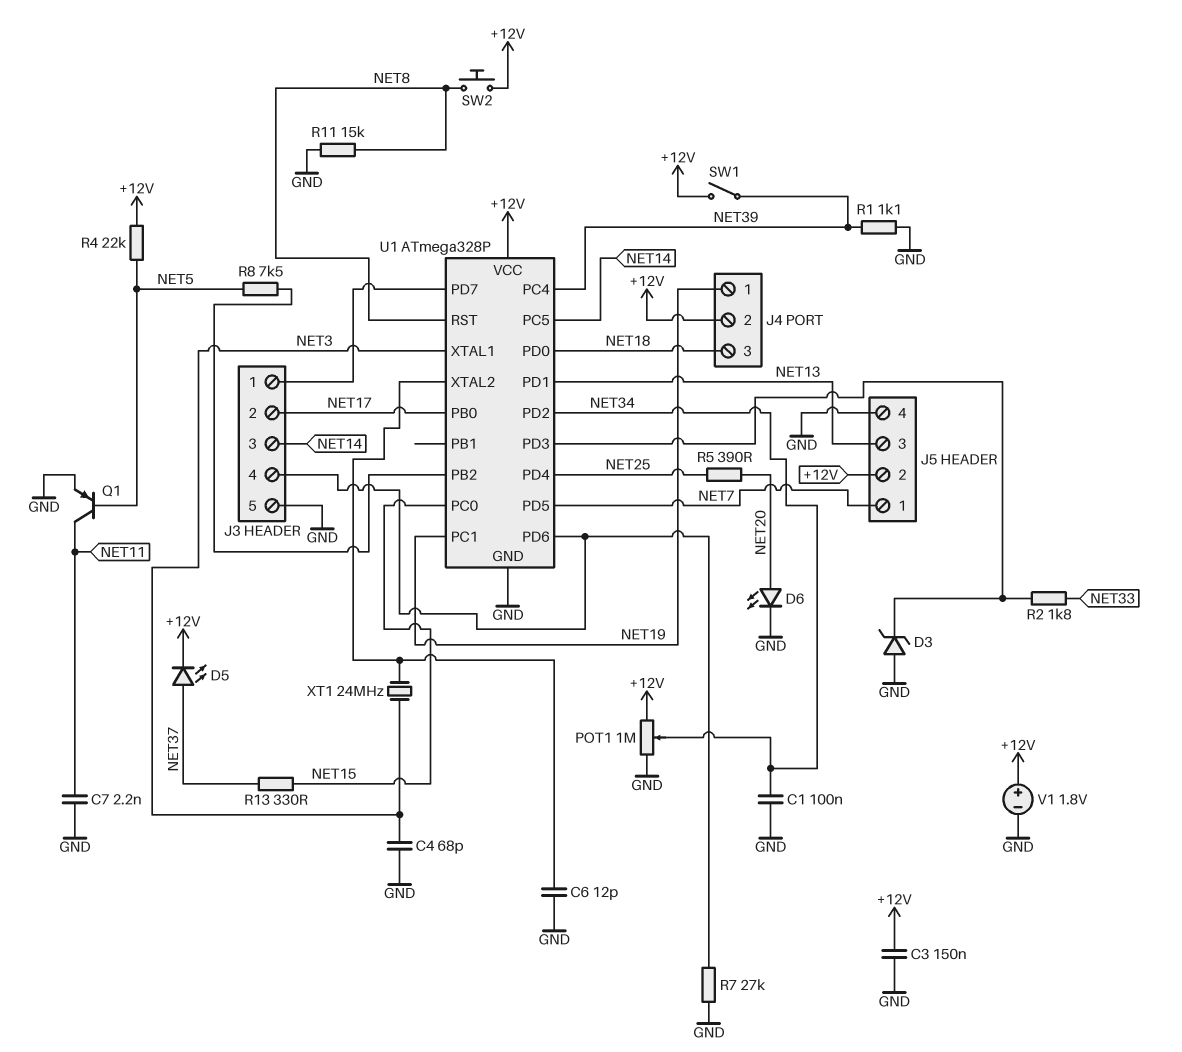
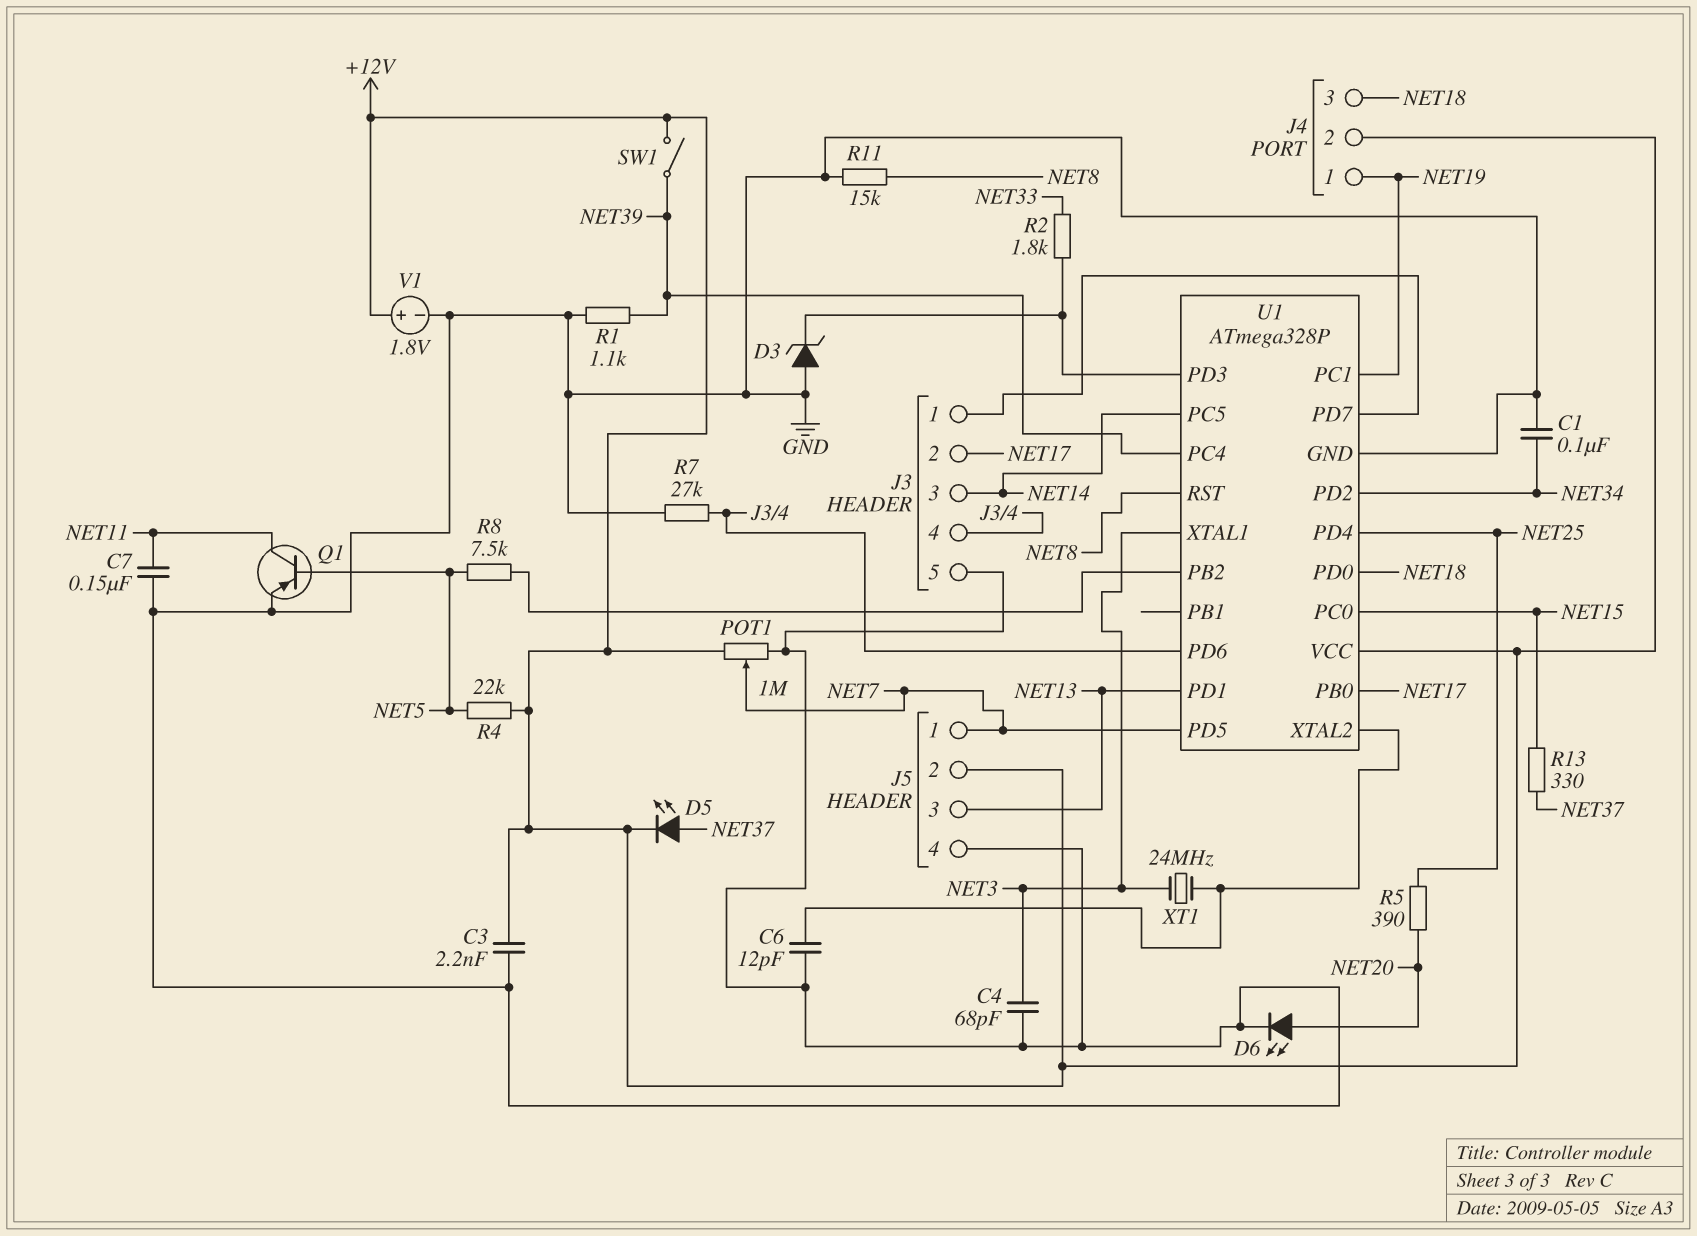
C3: 150nF (+12V, GND) -> 2.2nF (+12V, GND)
C7: 2.2nF (GND, NET11) -> 150nF (GND, NET11)
POT1: 1M (+12V, GND, wiper NET34) -> 1M (+12V, GND, wiper NET7)
SW2: button (+12V, NET8) -> none

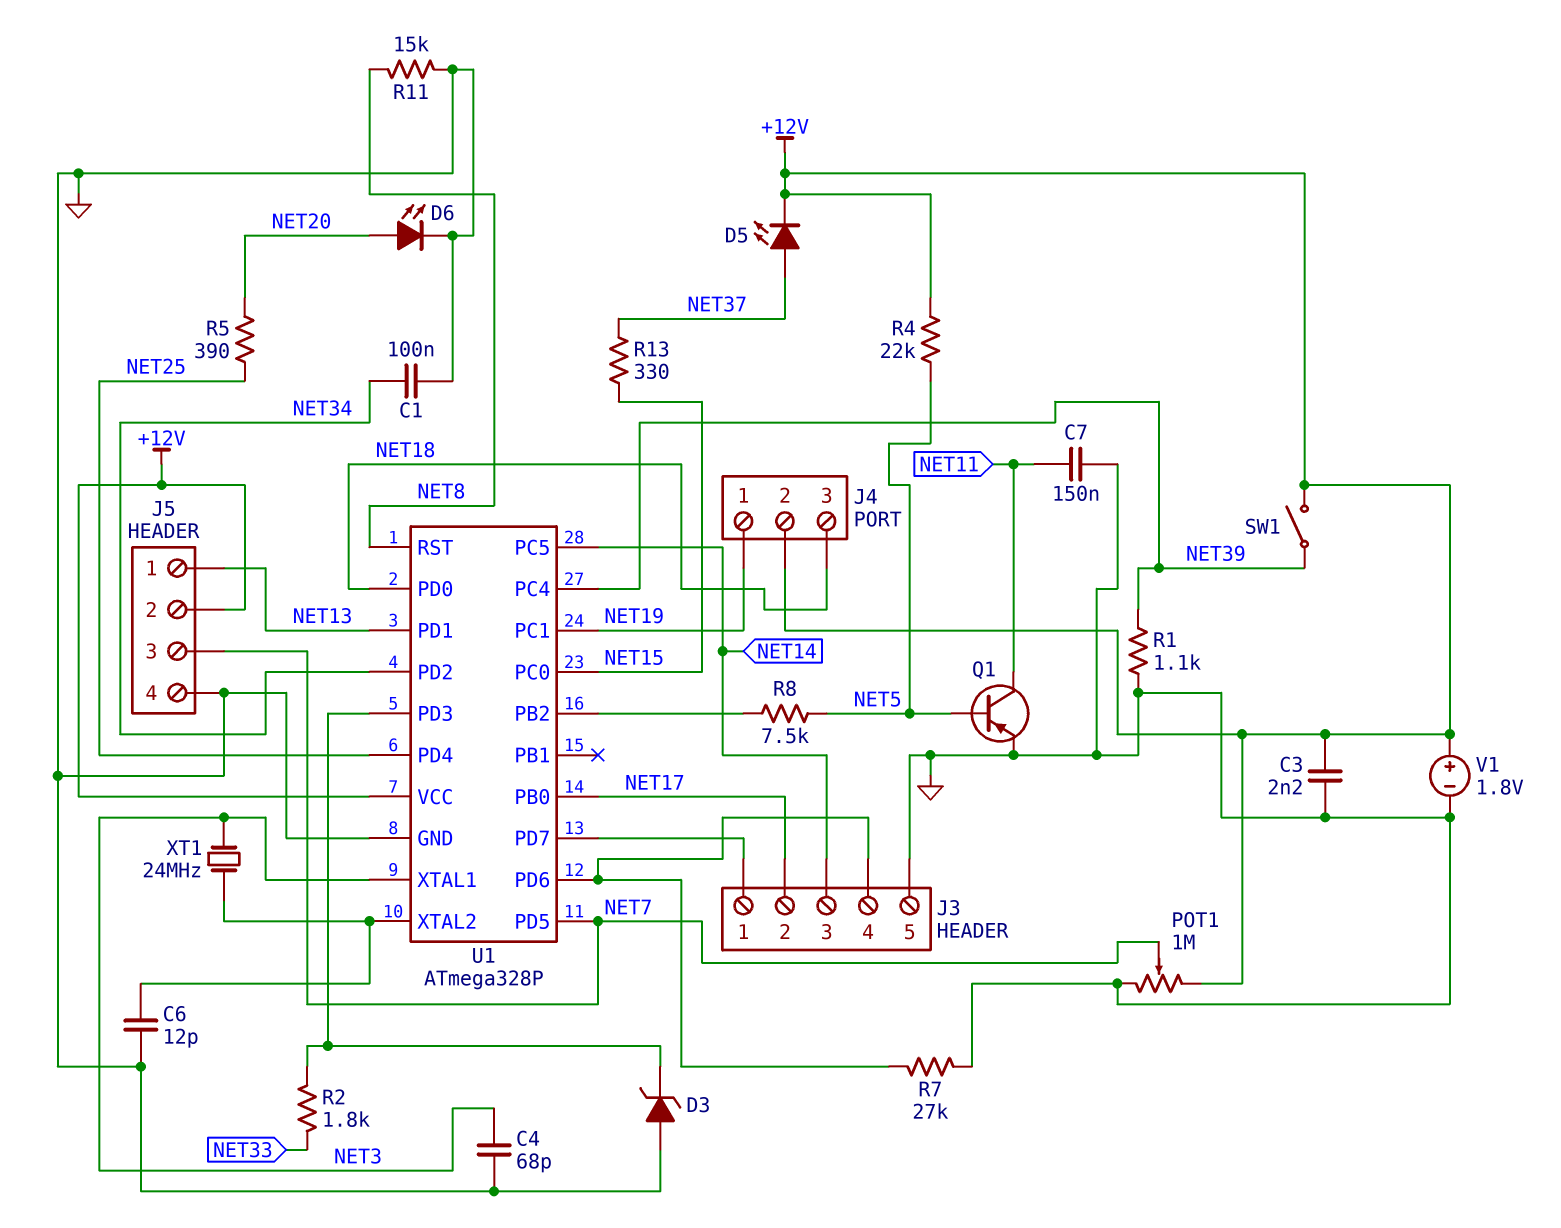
J5 pin 1: NET7 -> NET13
J5 pin 3: NET13 -> NET7

